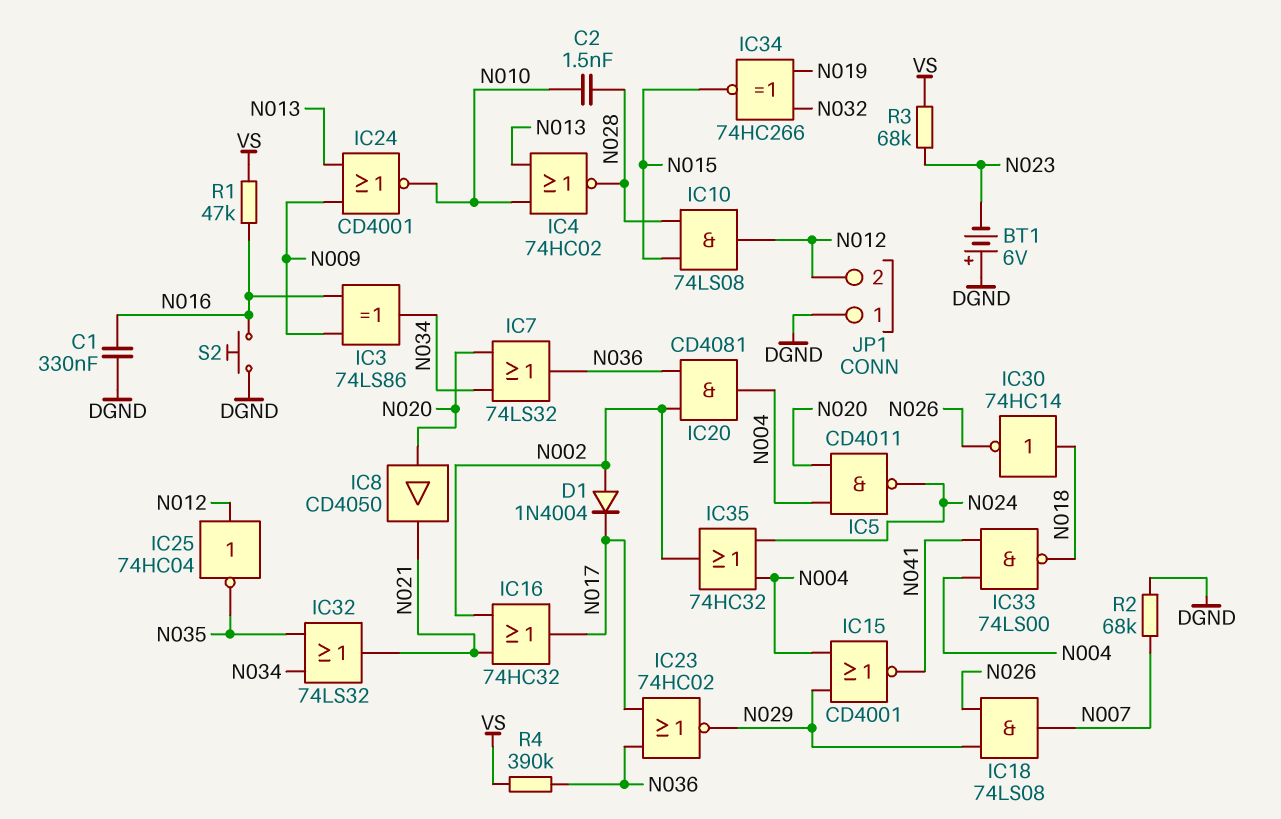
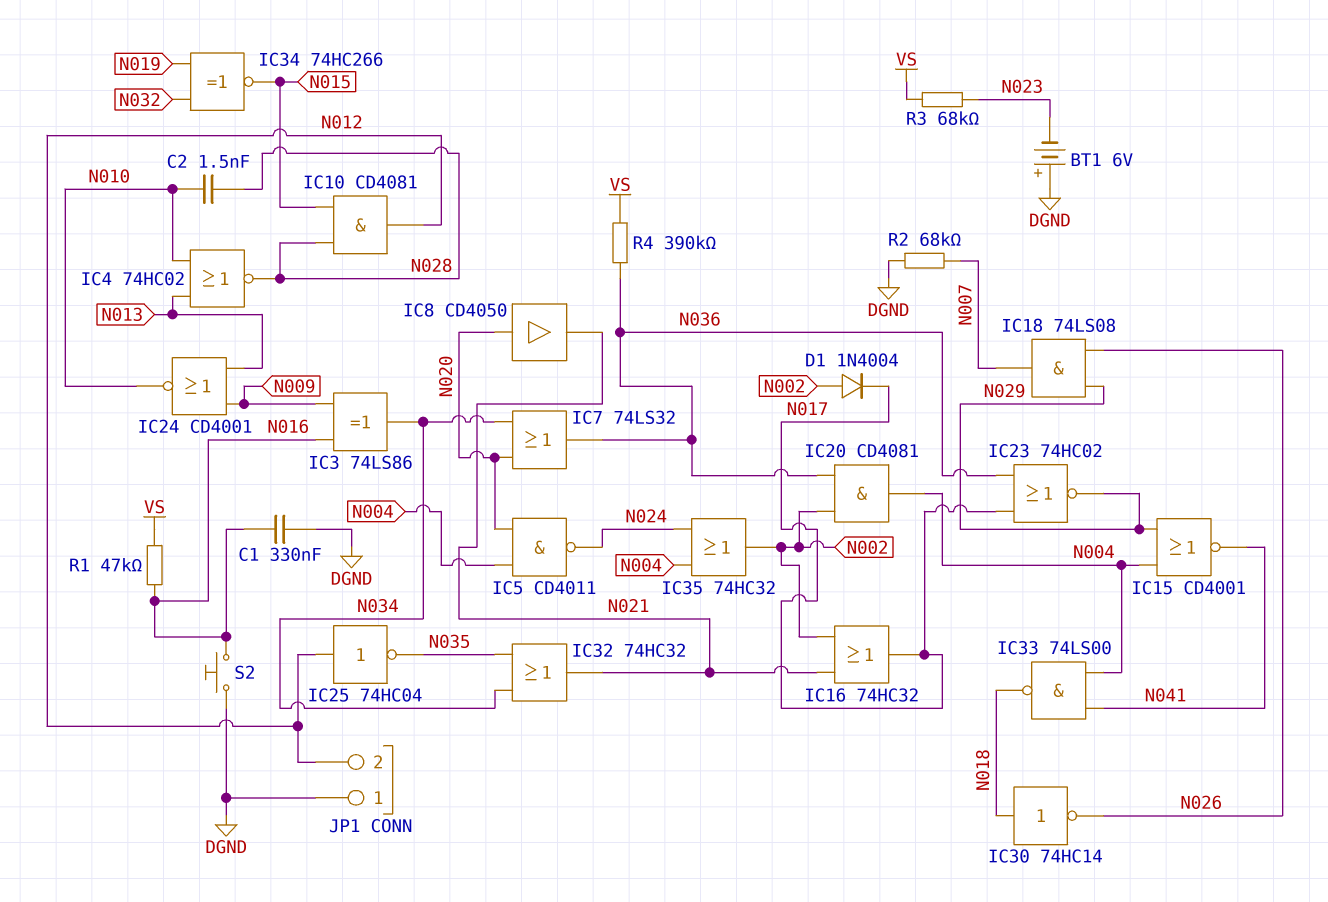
IC10: AND 74LS08 (in N015, in N028, out N012) -> AND CD4081 (in N015, in N028, out N012)
IC32: OR 74LS32 (in N034, in N035, out N021) -> OR 74HC32 (in N034, in N035, out N021)

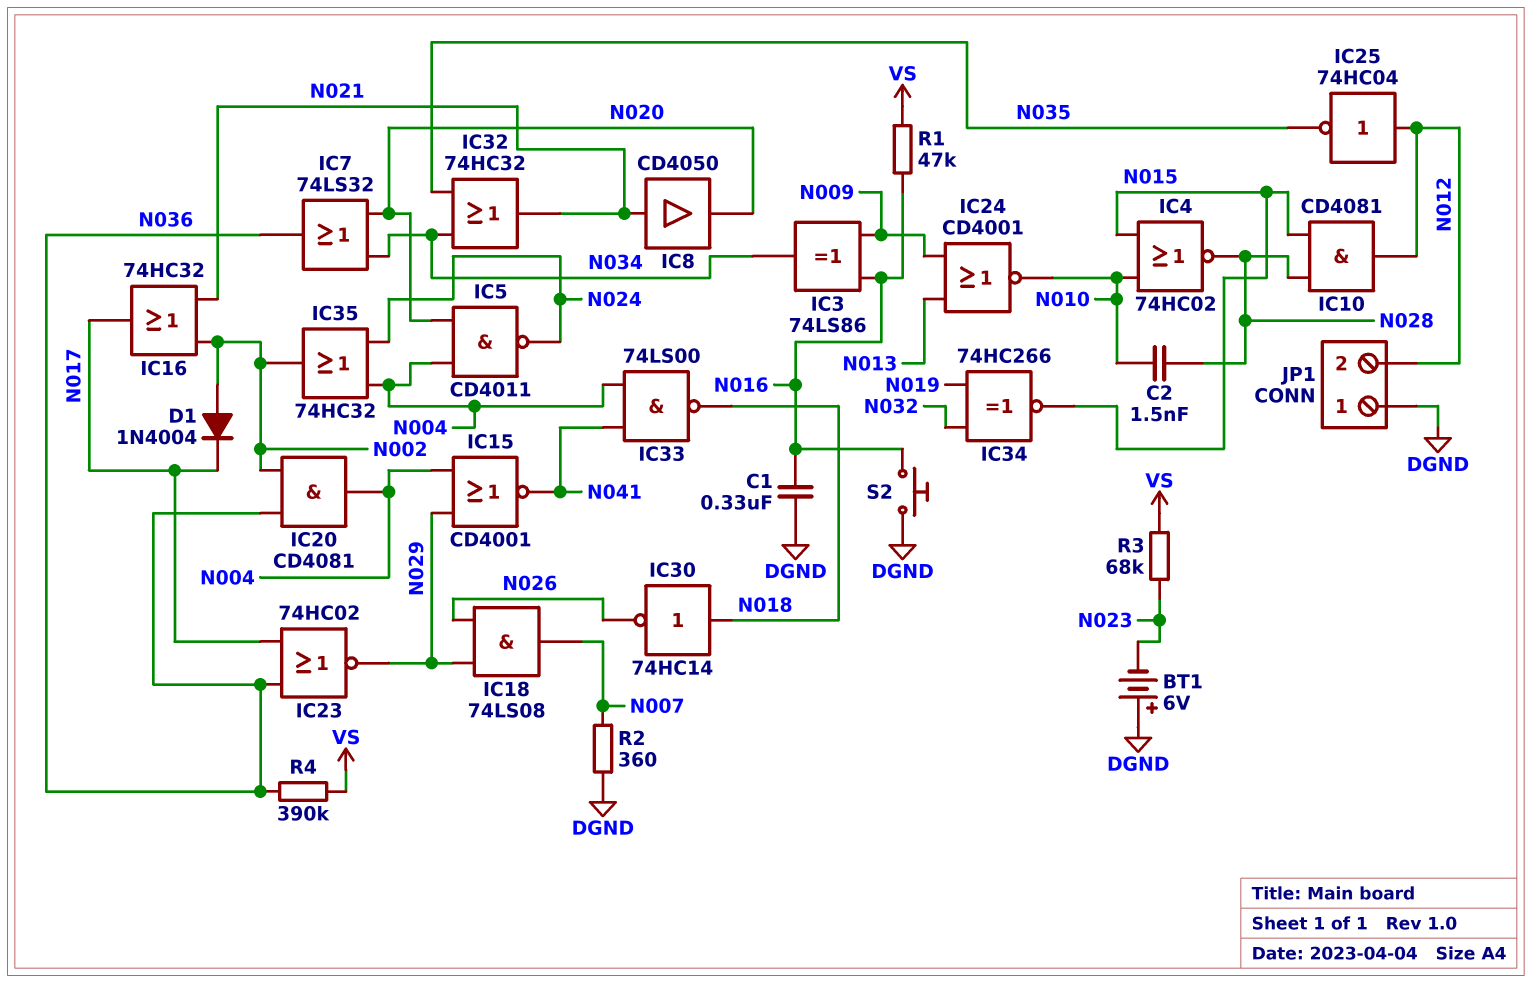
IC4: NOR 74HC02 (in N010, in N013, out N028) -> NOR 74HC02 (in N010, in N015, out N028)
IC8: buffer CD4050 (in N020, out N021) -> buffer CD4050 (in N021, out N020)
R2: 68k (DGND, N007) -> 360 (DGND, N007)

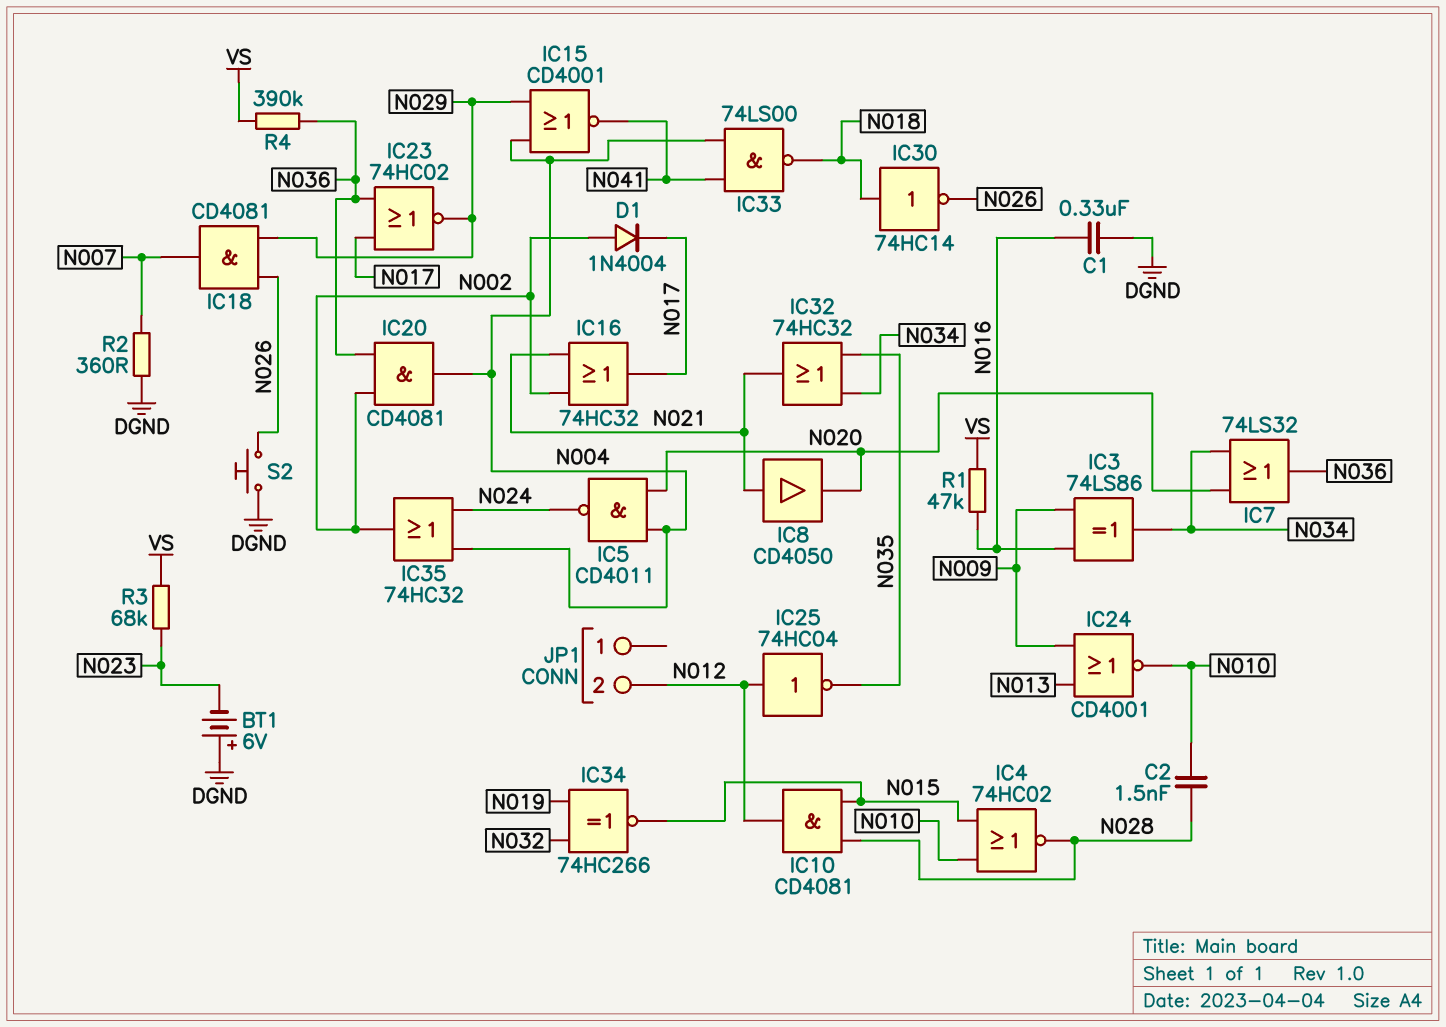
IC18: AND 74LS08 (in N026, in N029, out N007) -> AND CD4081 (in N026, in N029, out N007)
JP1 pin 1: DGND -> none
S2: button (DGND, N016) -> button (DGND, N026)

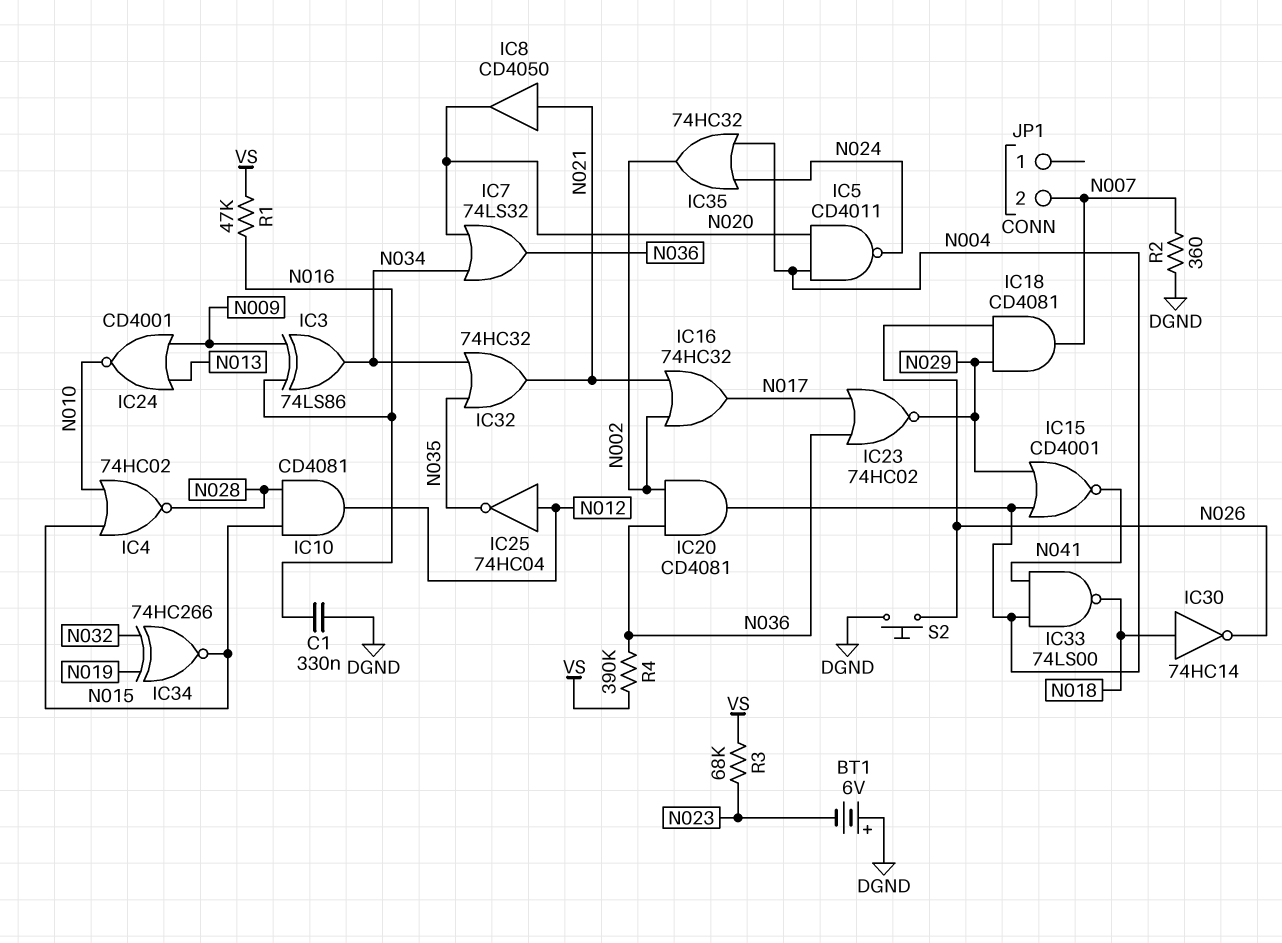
C2: 1.5nF (N010, N028) -> none
D1: diode 1N4004 (A N002, K N017) -> none
JP1 pin 2: N012 -> N007

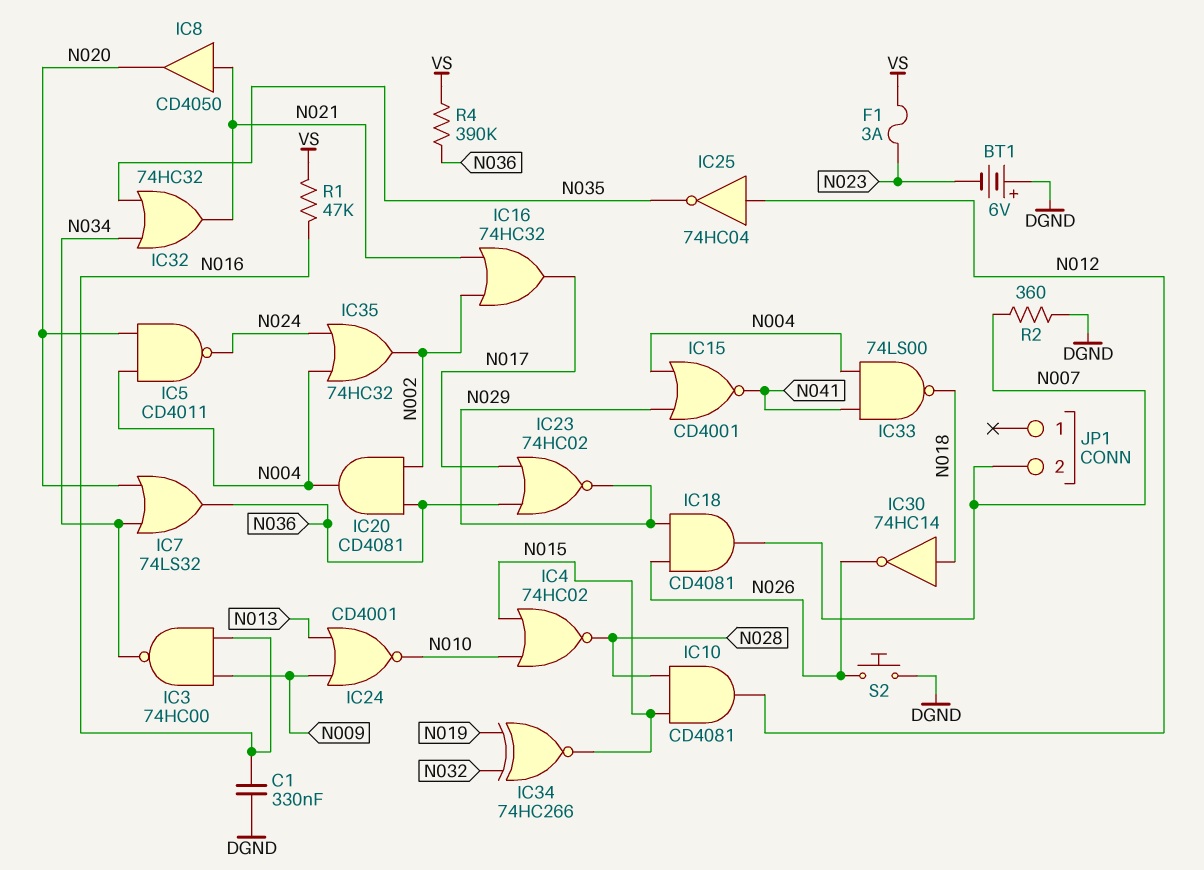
F1: none -> 3A (N023, VS)
IC3: XOR 74LS86 (in N009, in N016, out N034) -> NAND 74HC00 (in N009, in N016, out N034)
R3: 68k (N023, VS) -> none

